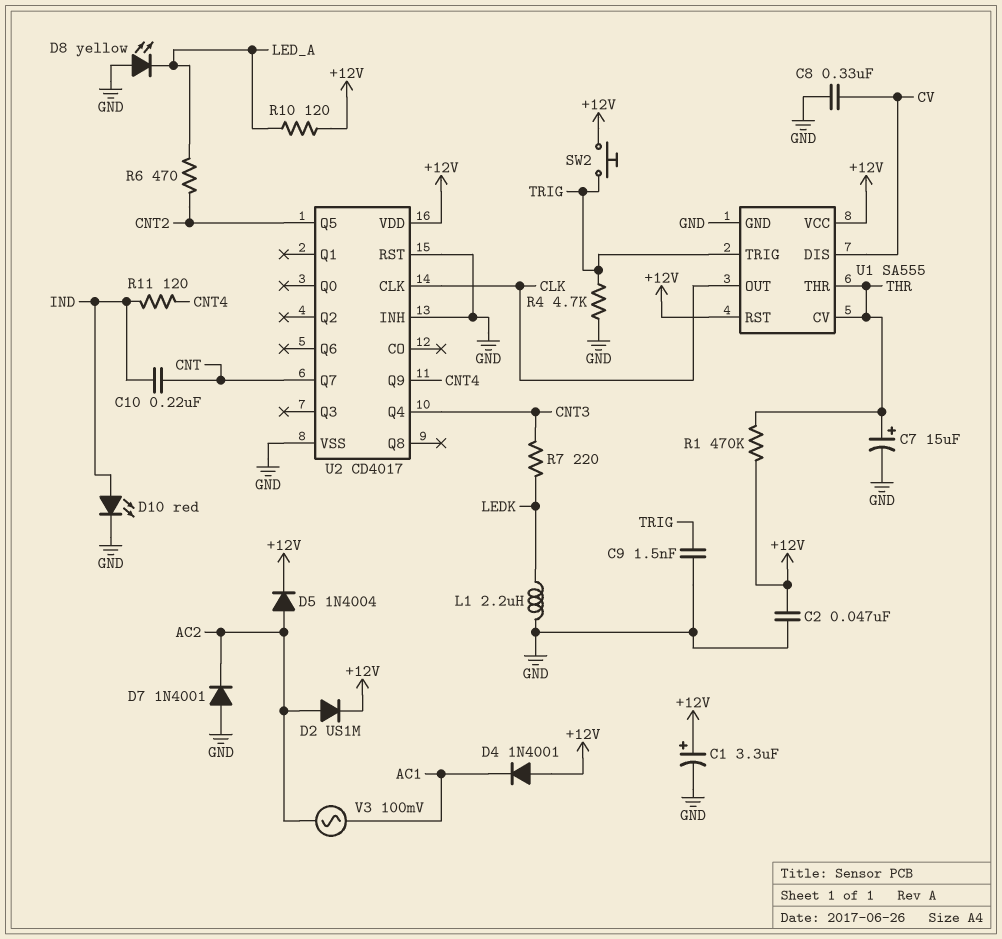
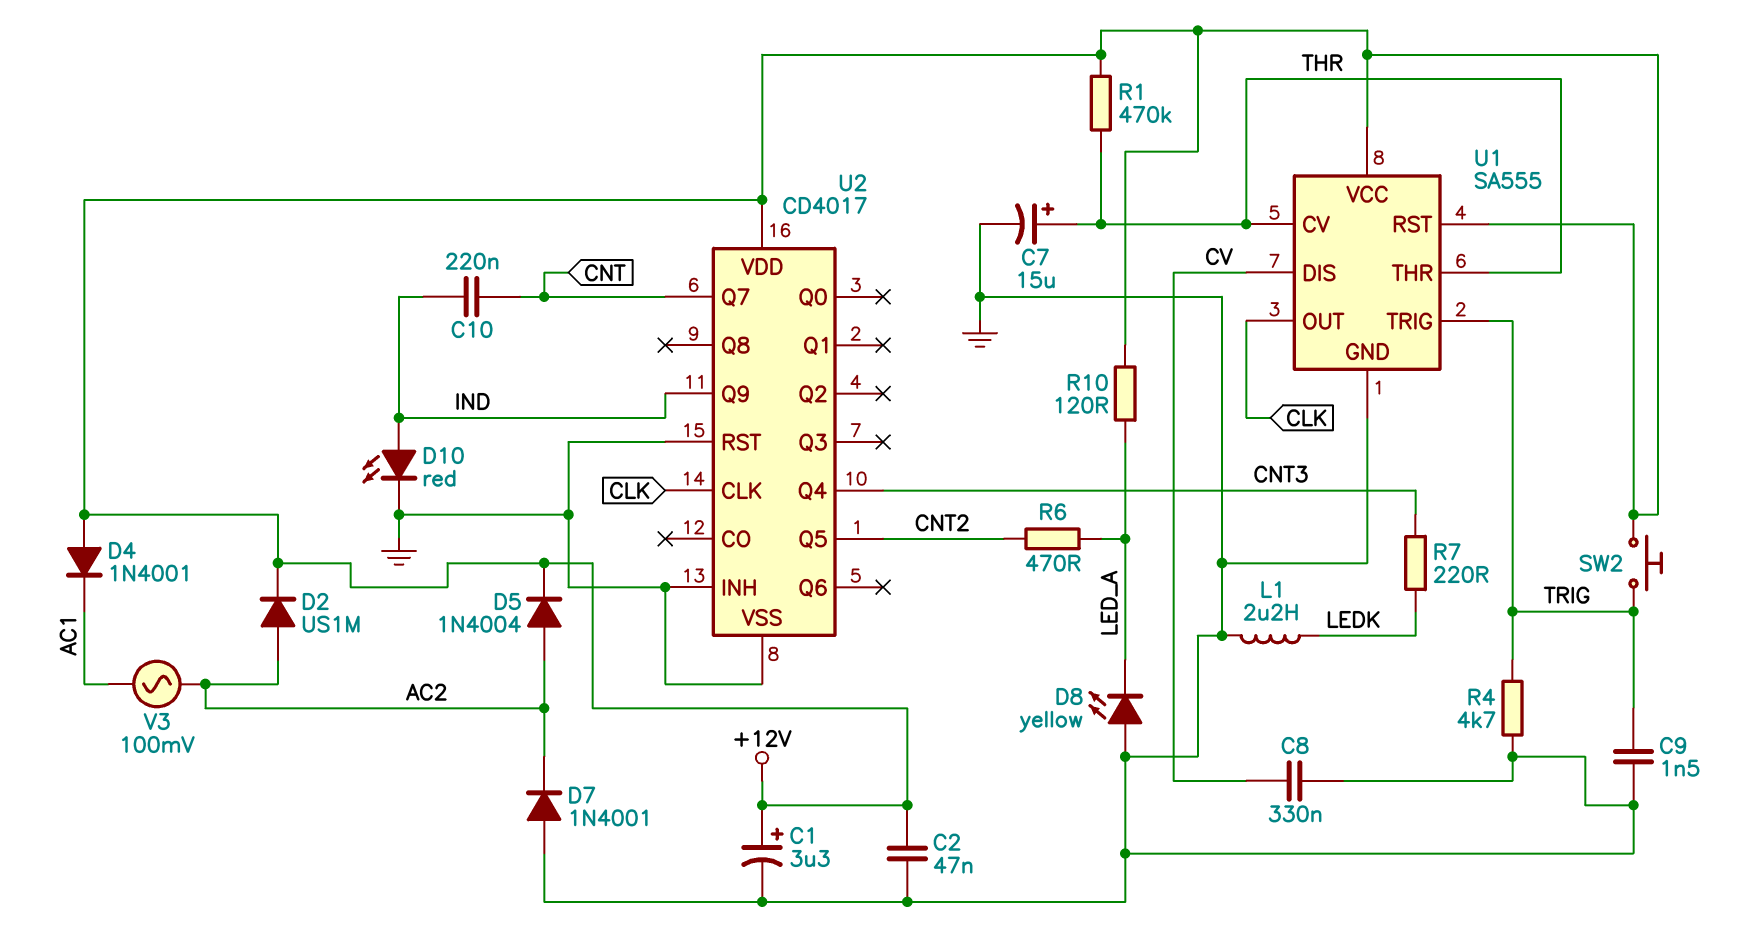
R11: 120 (CNT4, IND) -> none
U2 pin Q9: CNT4 -> IND

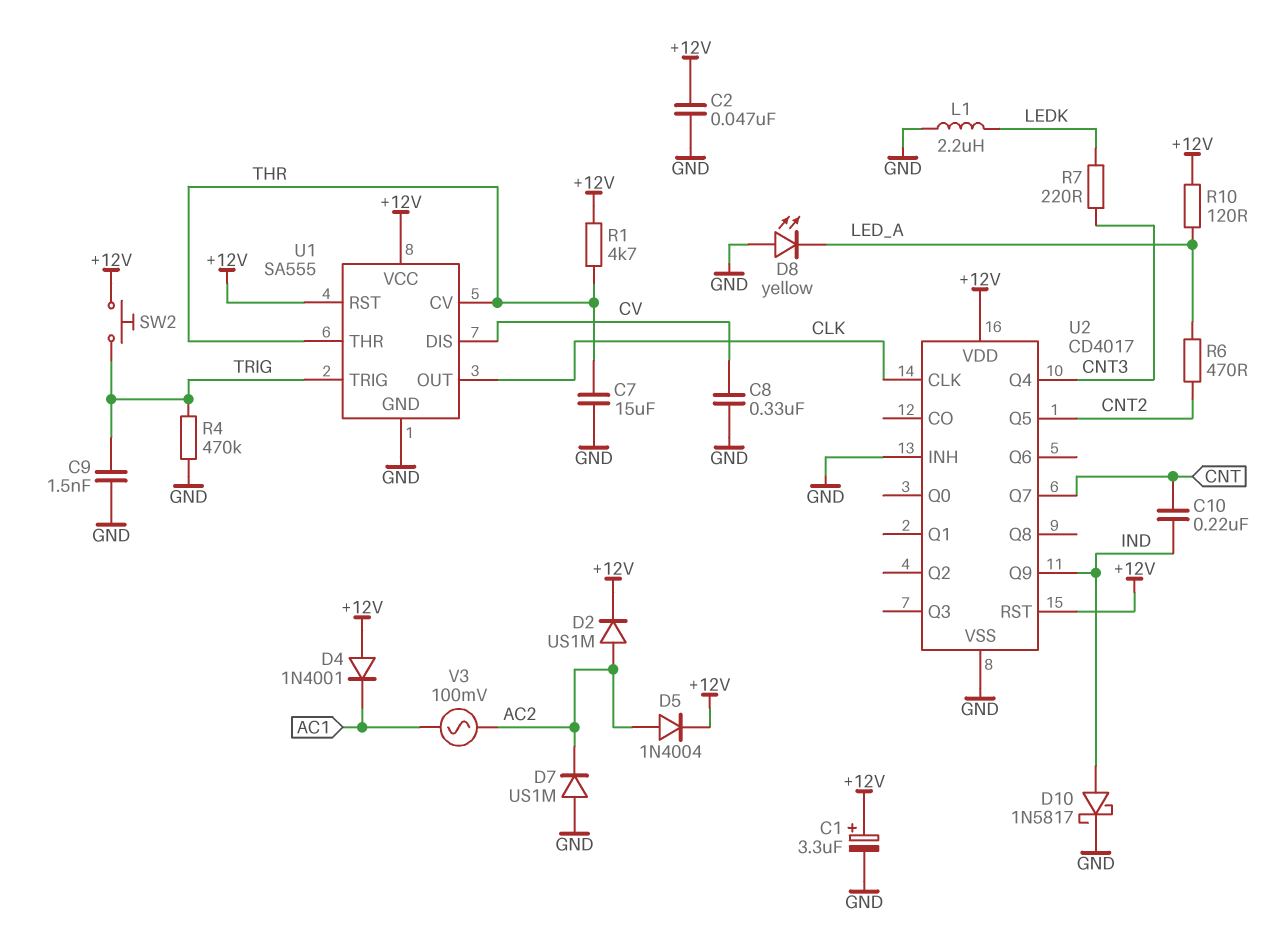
C7: 15uF (plus THR, minus GND) -> 15uF (GND, THR)
D7: diode 1N4001 (A GND, K AC2) -> diode US1M (A GND, K AC2)
D10: LED red (A IND, K GND) -> schottky 1N5817 (A IND, K GND)
R1: 470k (+12V, THR) -> 4.7k (+12V, THR)
R4: 4.7k (GND, TRIG) -> 470k (GND, TRIG)
U2 pin RST: GND -> +12V

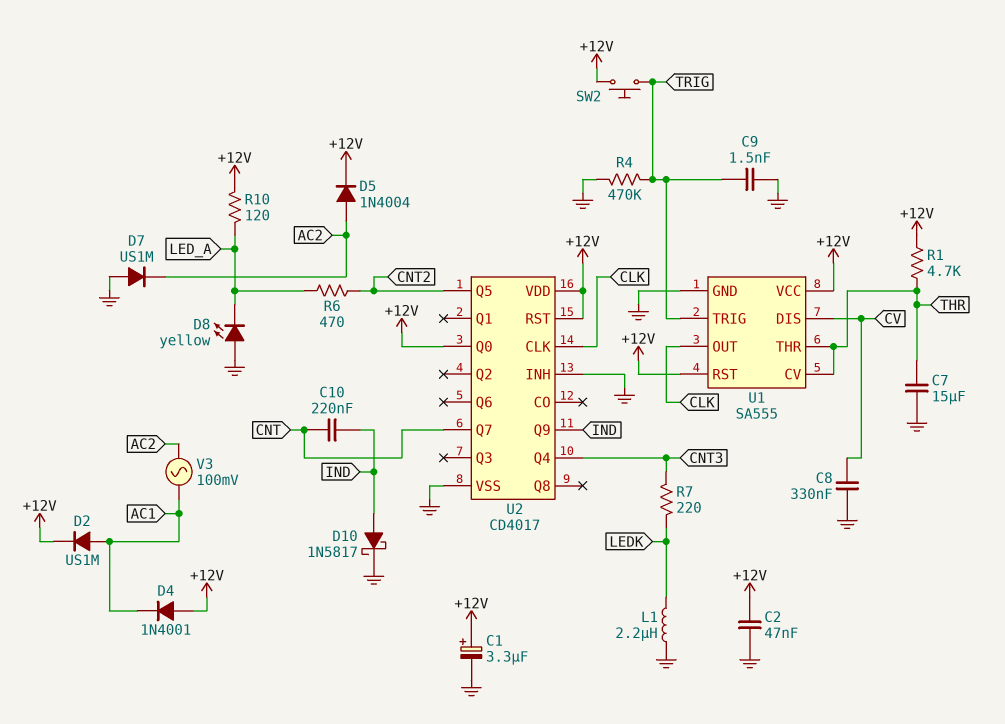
D2: diode US1M (A AC2, K +12V) -> diode US1M (A AC1, K +12V)
U2 pin Q0: none -> +12V

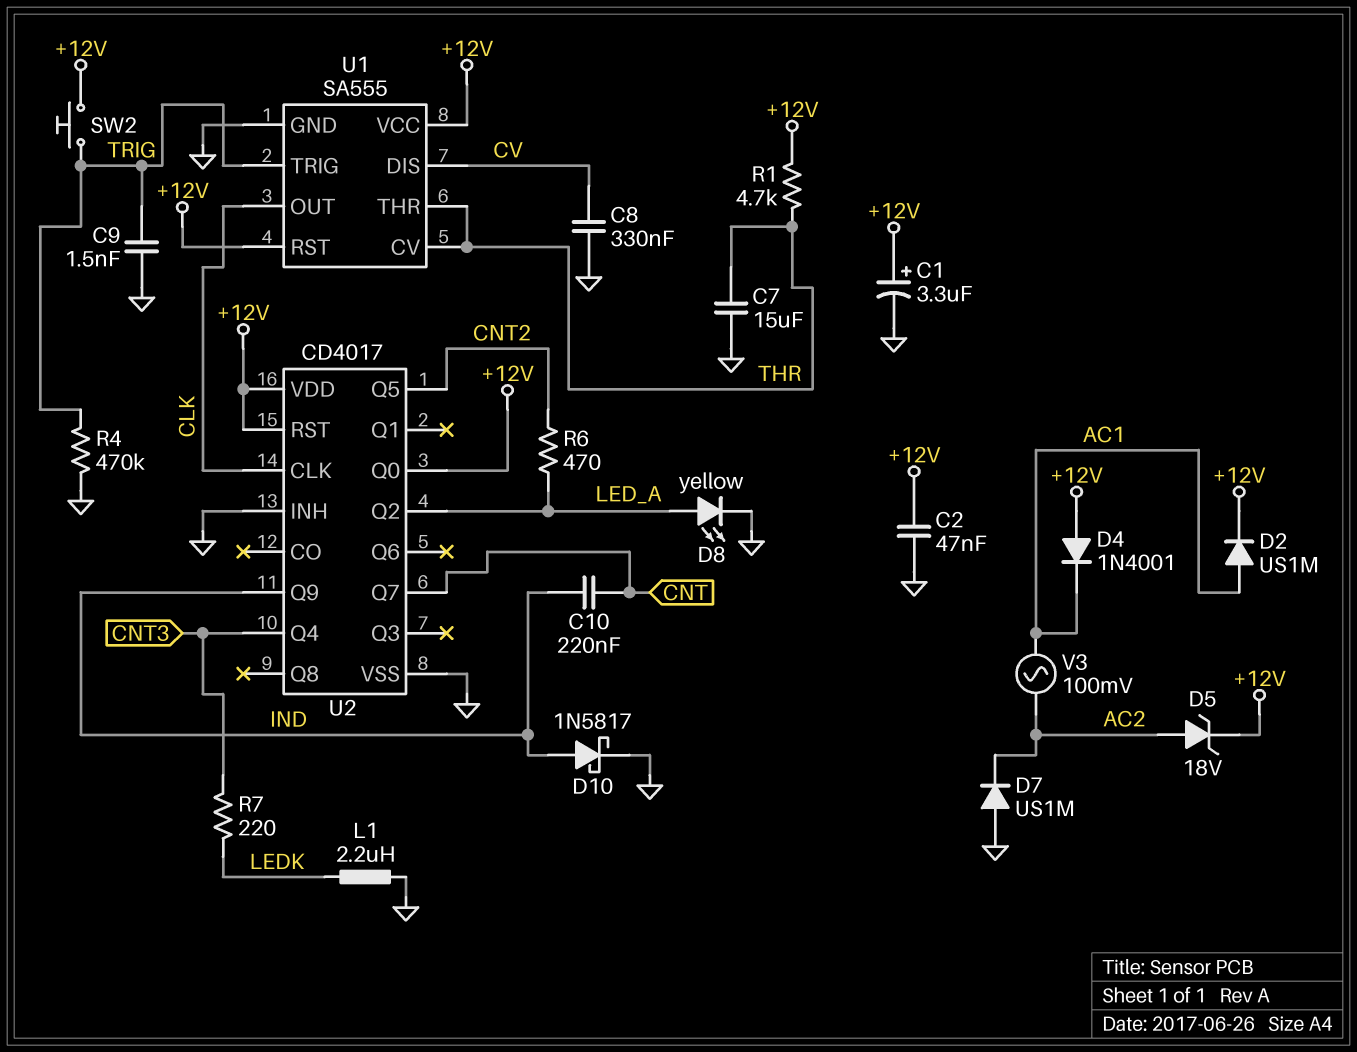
D5: diode 1N4004 (A AC2, K +12V) -> zener 18V (A AC2, K +12V)
D8: LED yellow (A GND, K LED_A) -> LED yellow (A LED_A, K GND)
R10: 120 (+12V, LED_A) -> none
U2 pin Q2: none -> LED_A

